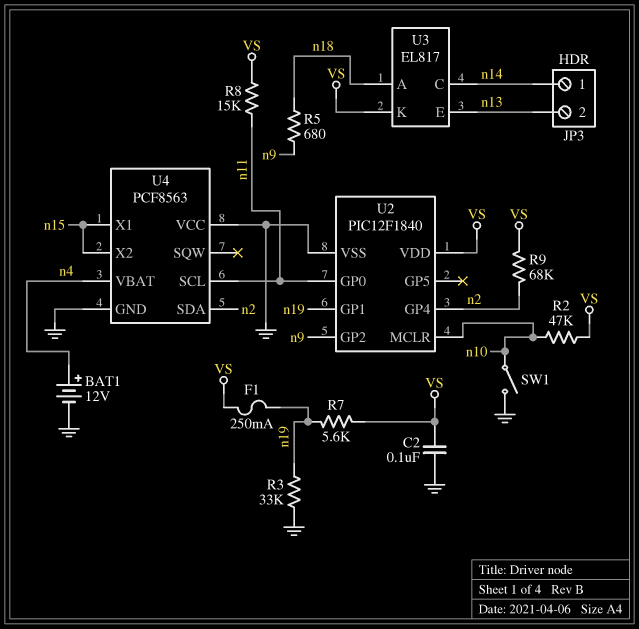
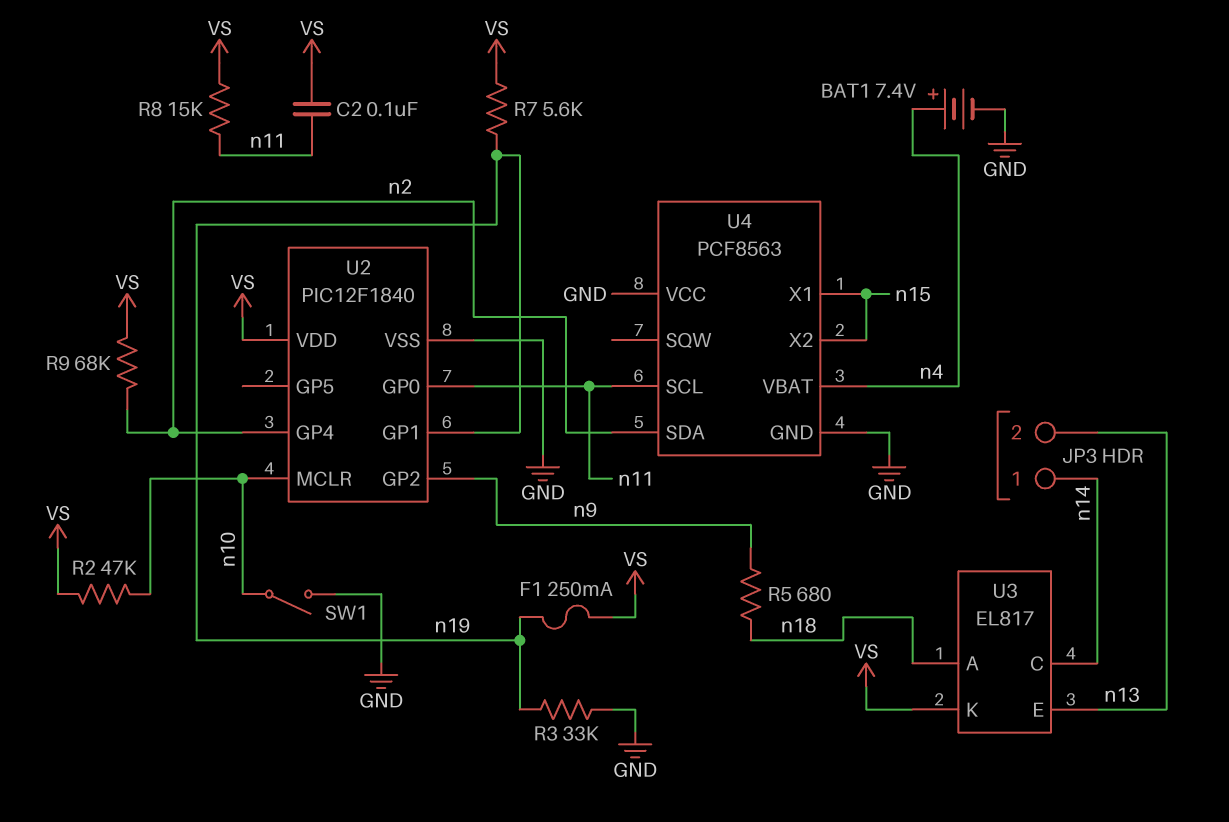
BAT1: 12V (plus n4, minus GND) -> 7.4V (plus n4, minus GND)
C2: 100nF (GND, VS) -> 100nF (VS, n11)

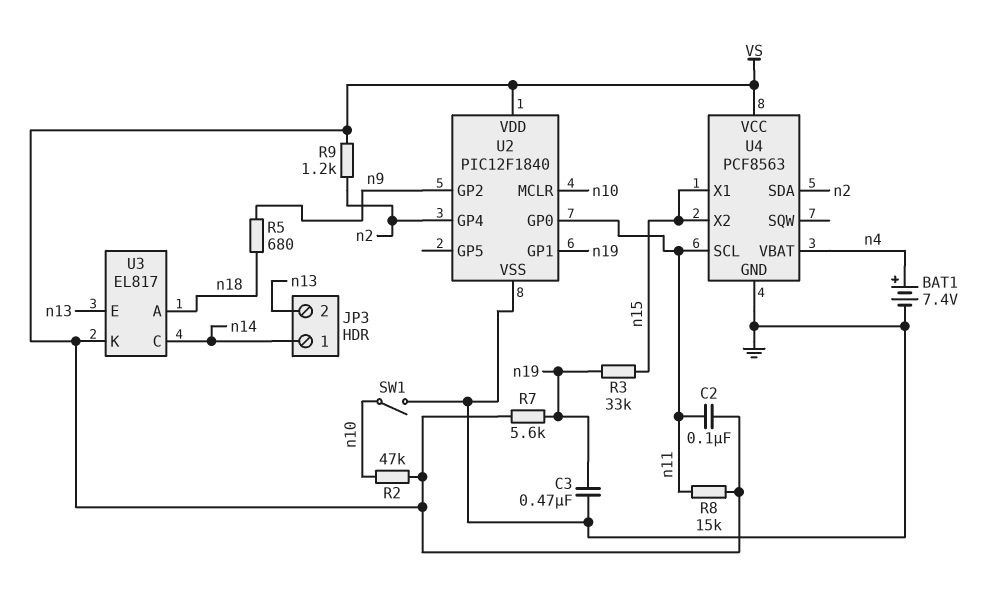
C3: none -> 470nF (GND, n19)
F1: 250mA (VS, n19) -> none
R3: 33k (GND, n19) -> 33k (n15, n19)
R9: 68k (VS, n2) -> 1.2k (VS, n2)
U4 pin VCC: GND -> VS

